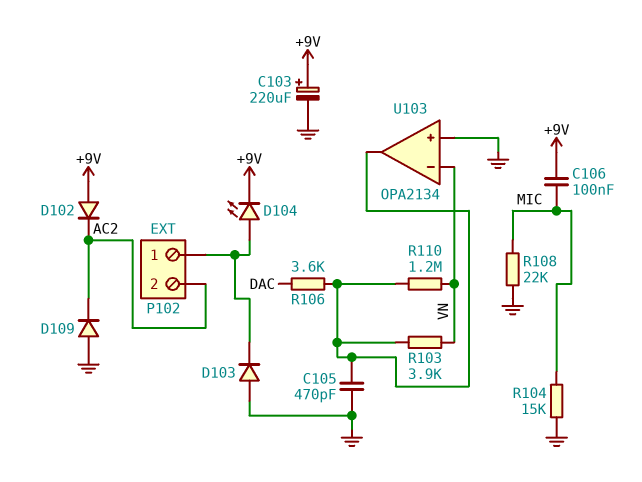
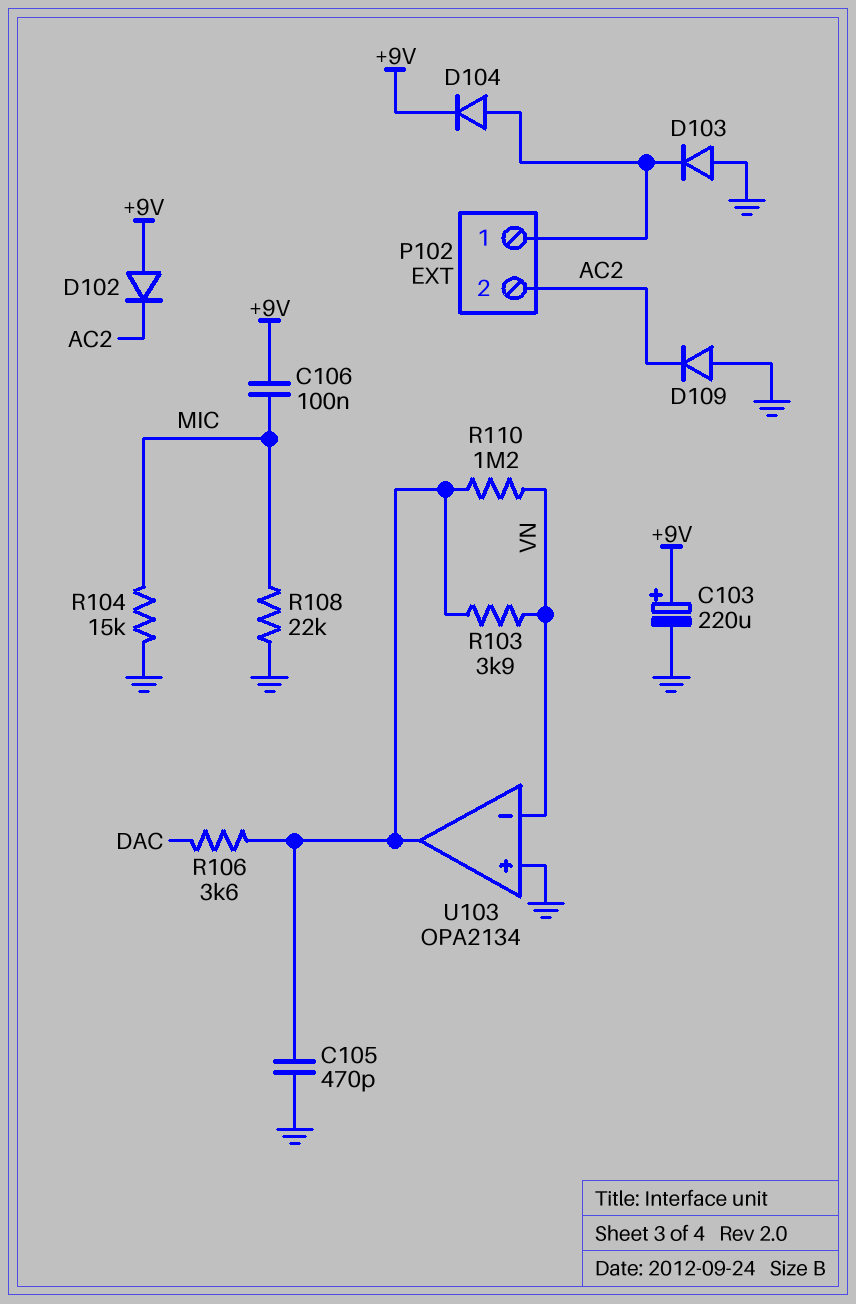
D104: LED (A P102/1, K +9V) -> diode (A P102/1, K +9V)

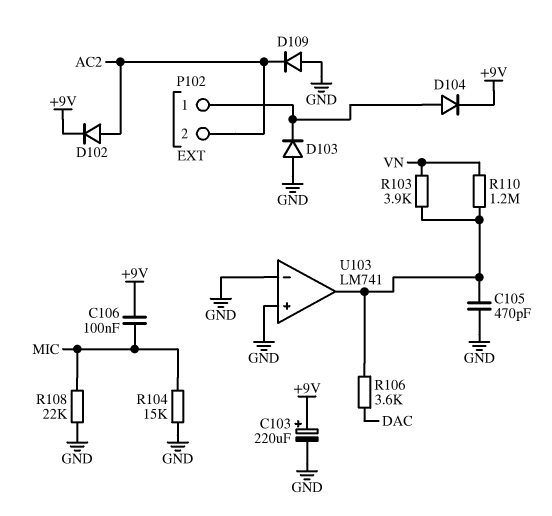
D102: diode (A +9V, K AC2) -> diode (A AC2, K +9V)
U103: OPA2134 -> LM741
U103 pin in-: VN -> GND

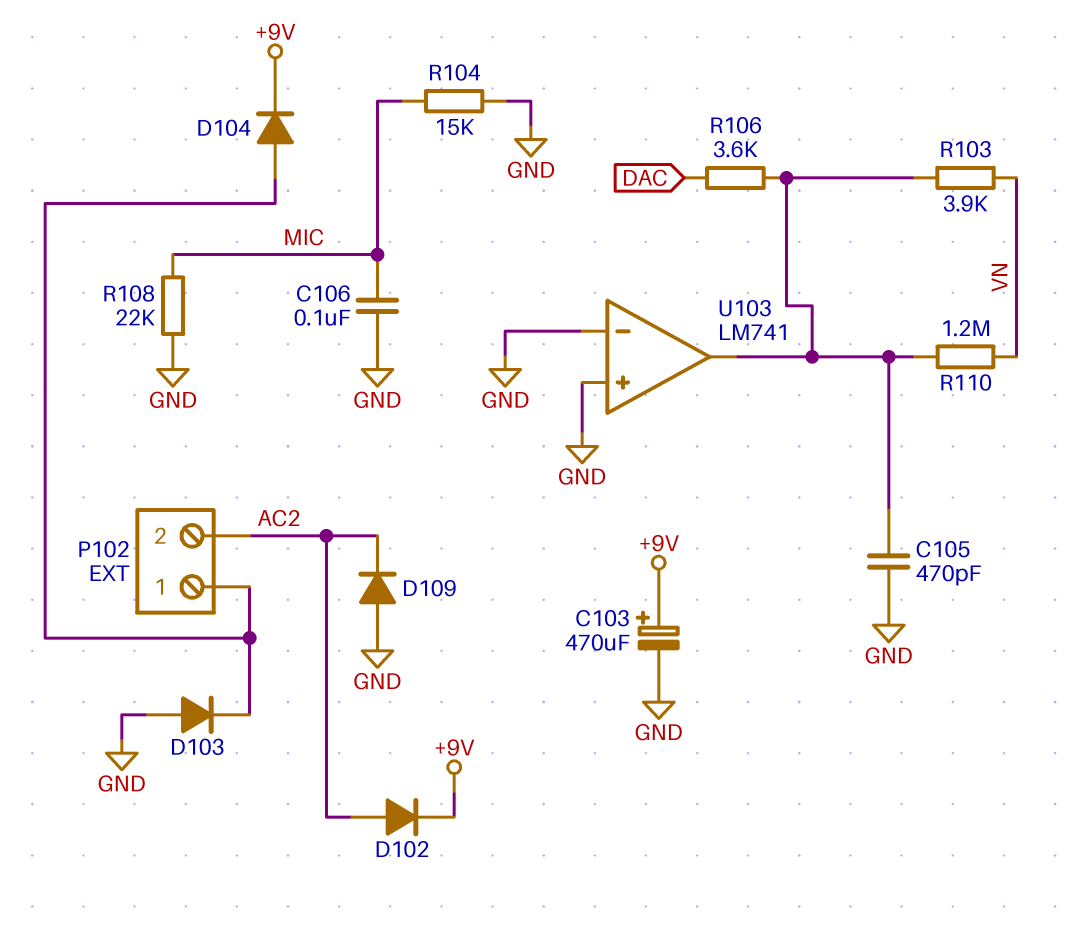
C103: 220uF (plus +9V, minus GND) -> 470uF (plus +9V, minus GND)
C106: 100nF (+9V, MIC) -> 100nF (GND, MIC)

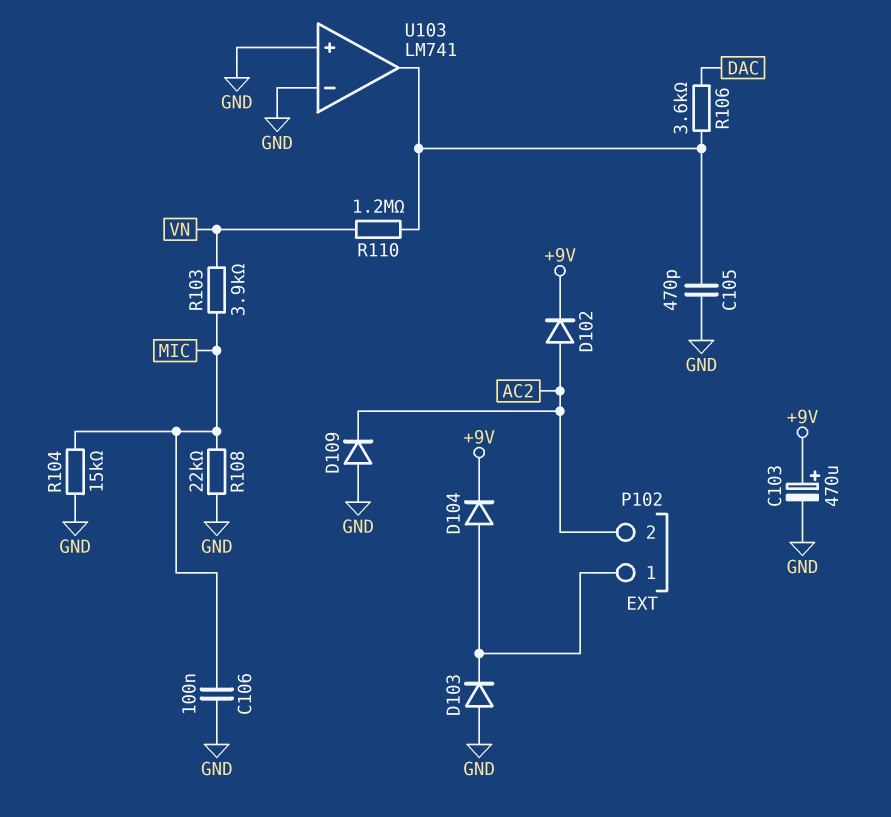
R103: 3.9k (U103/out, VN) -> 3.9k (MIC, VN)

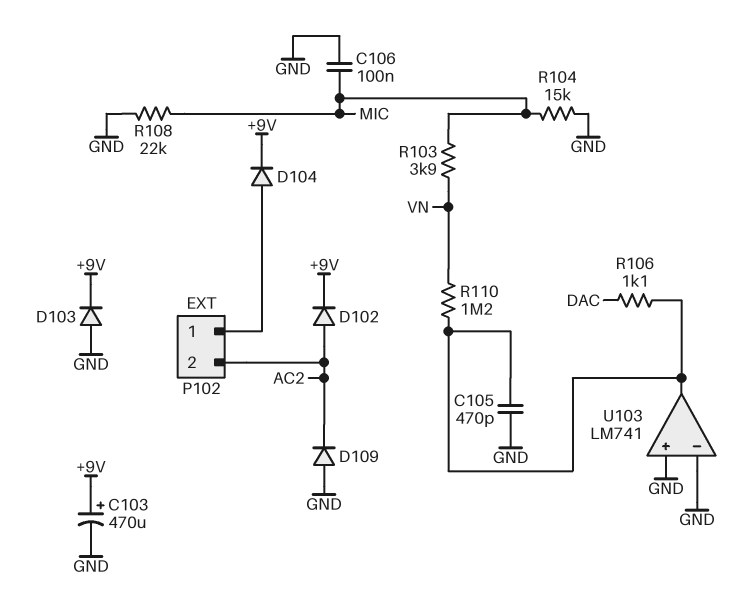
D103: diode (A GND, K P102/1) -> diode (A GND, K +9V)
R106: 3.6k (DAC, U103/out) -> 1.1k (DAC, U103/out)

